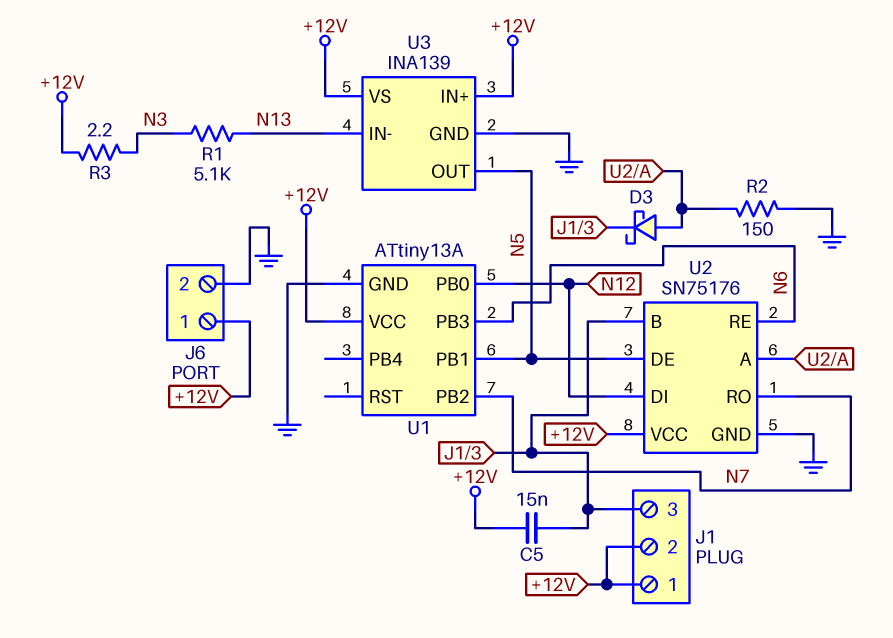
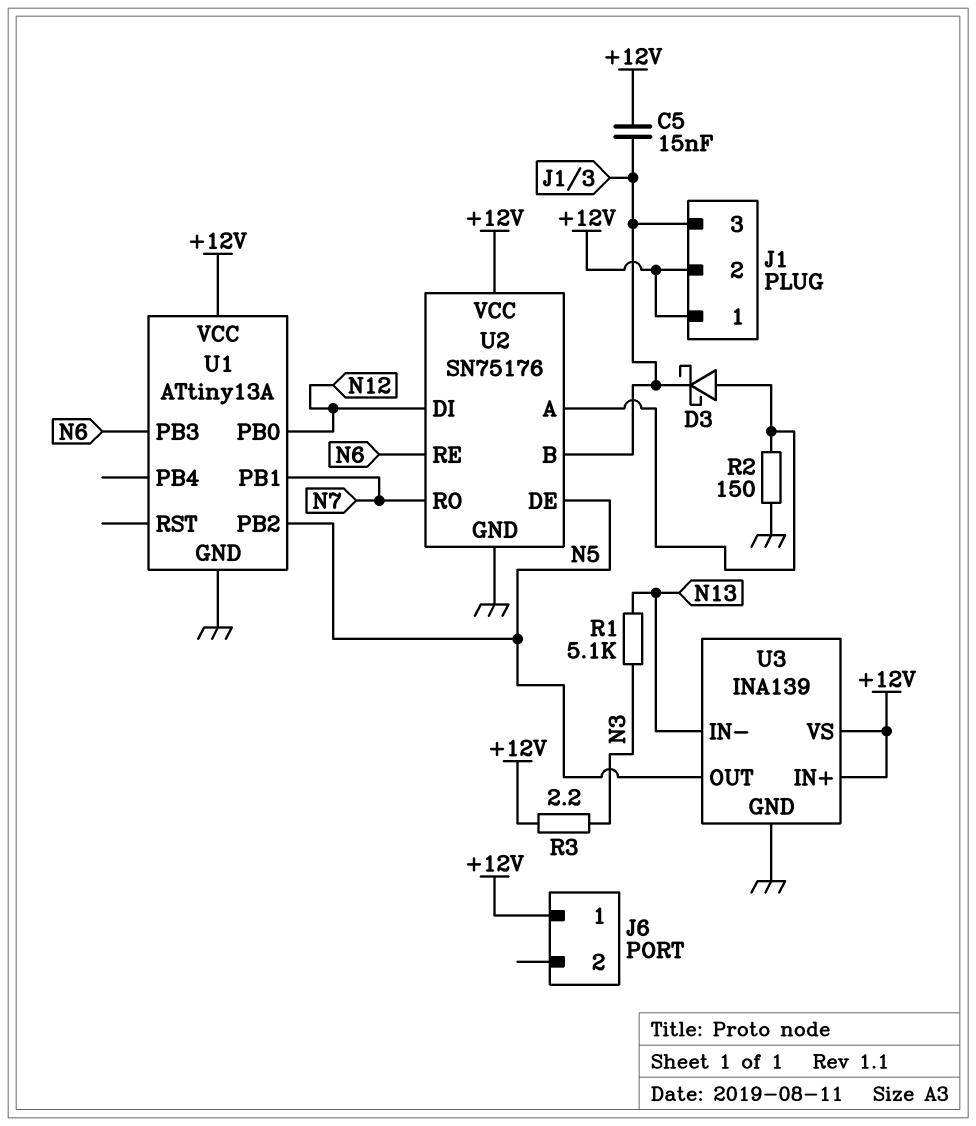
J6 pin 2: GND -> none
U1 pin PB1: N5 -> N7
U1 pin PB2: N7 -> N5

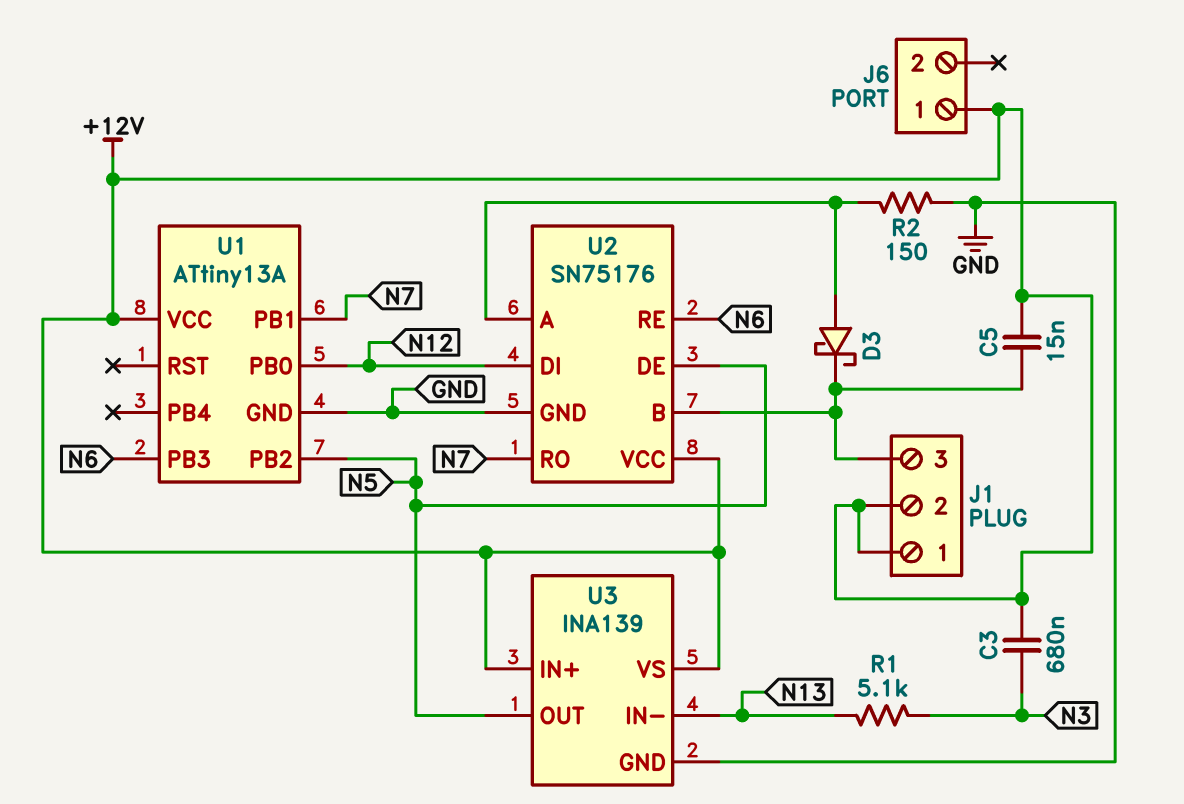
C3: none -> 680nF (+12V, N3)
R3: 2.2 (+12V, N3) -> none

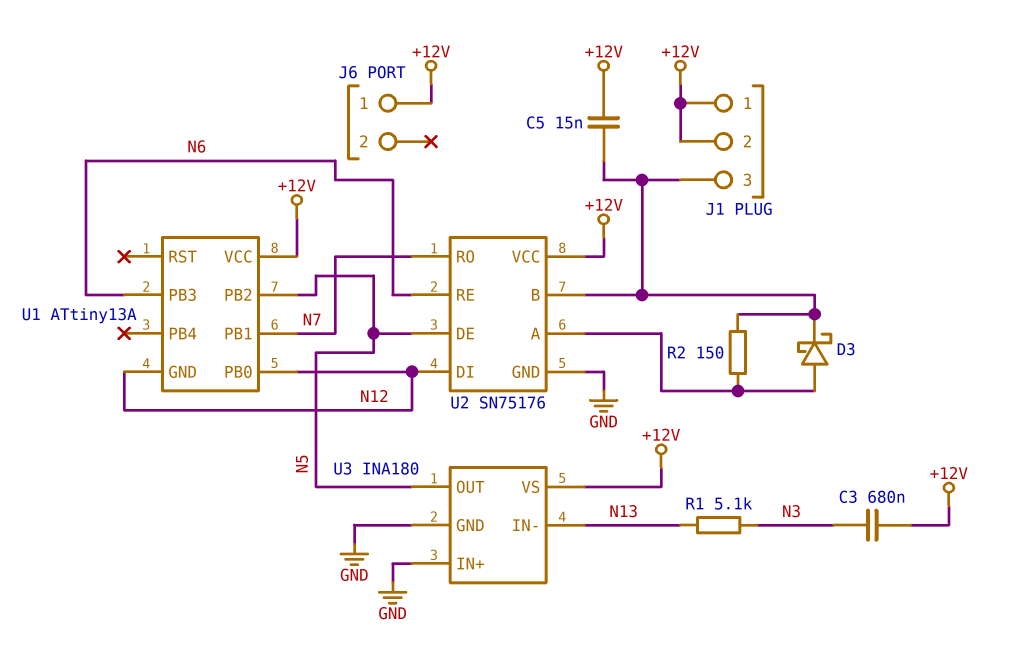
R2: 150 (GND, U2/A) -> 150 (J1/3, U2/A)
U1 pin GND: GND -> N12
U3: INA139 -> INA180
U3 pin IN+: +12V -> GND

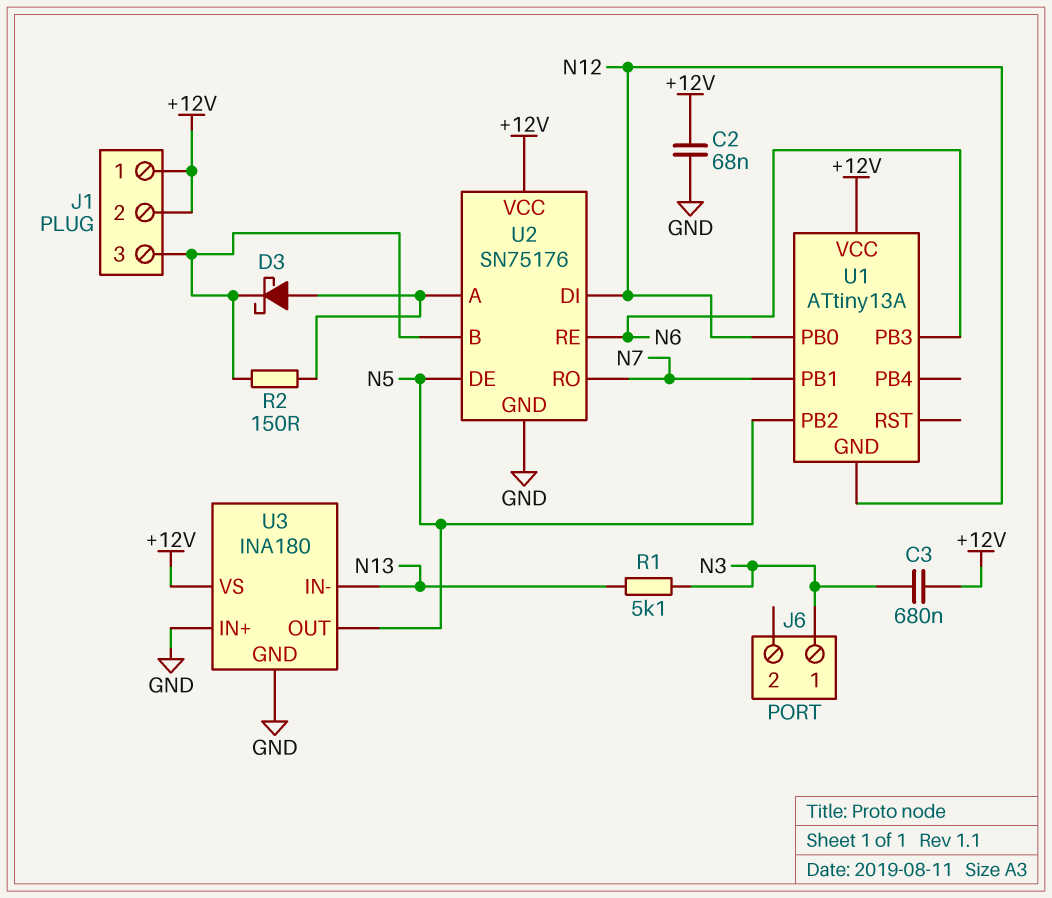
C2: none -> 68nF (+12V, GND)
C5: 15nF (+12V, J1/3) -> none
J6 pin 1: +12V -> N3

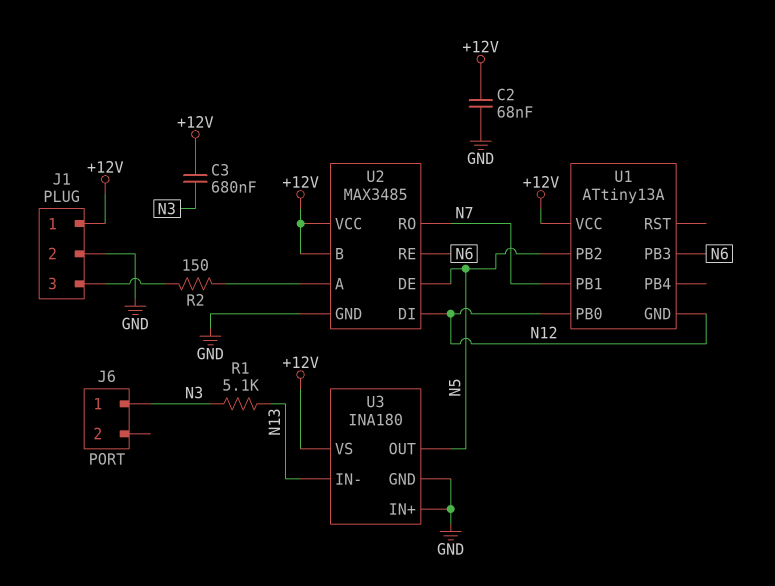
D3: schottky (A U2/A, K J1/3) -> none
J1 pin 2: +12V -> GND
U2: SN75176 -> MAX3485
U2 pin B: J1/3 -> +12V

